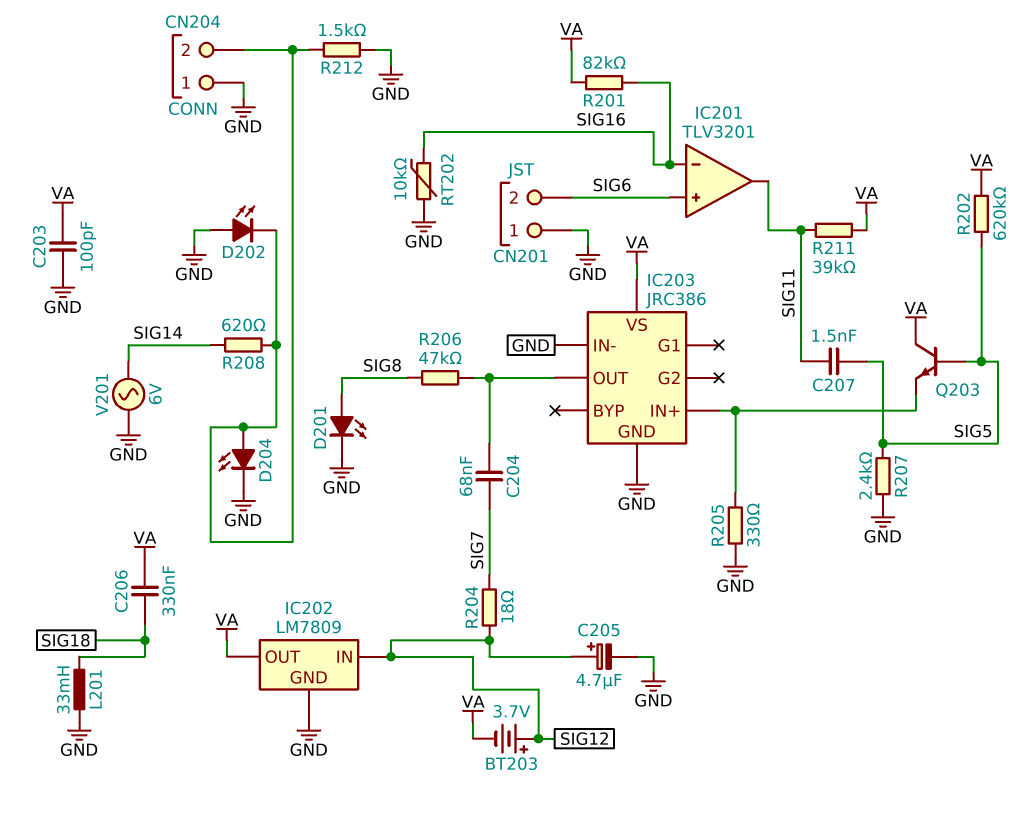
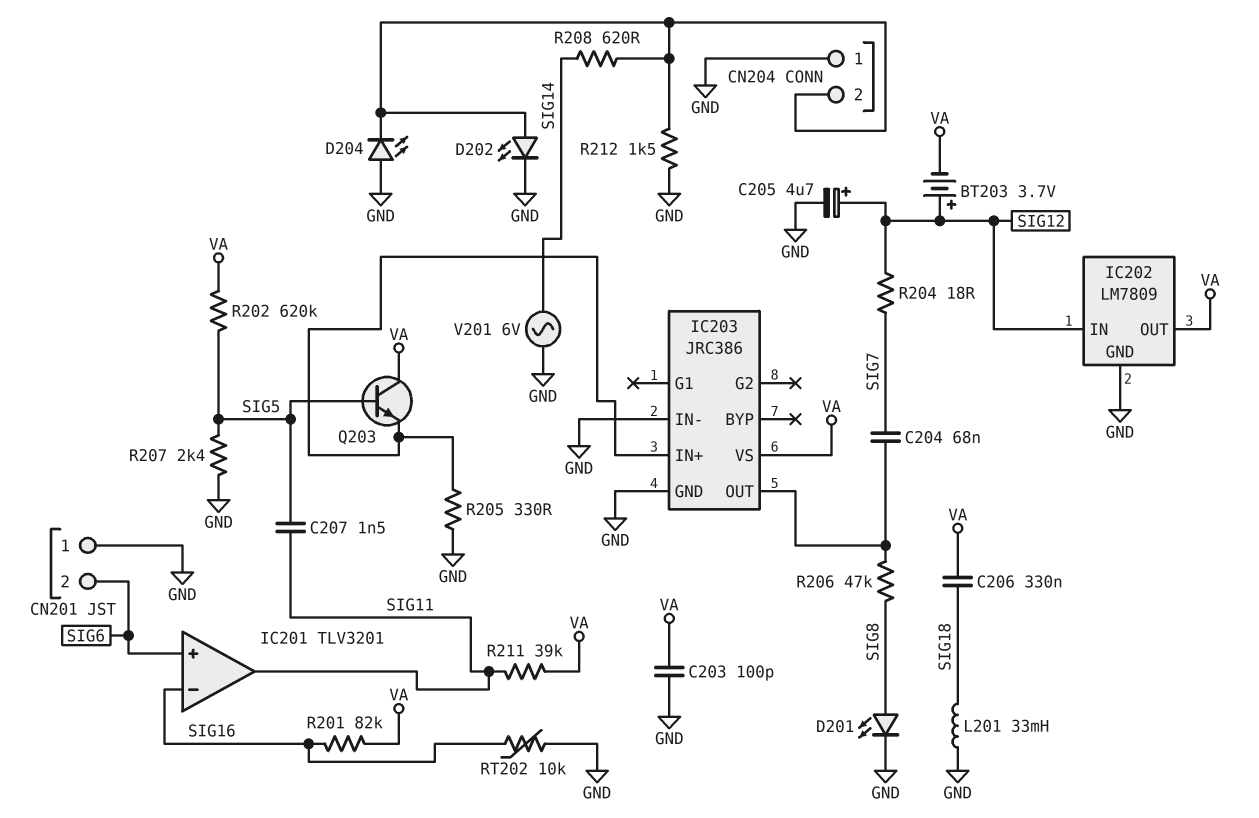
D202: LED (A GND, K CN204/2) -> LED (A CN204/2, K GND)
D204: LED (A CN204/2, K GND) -> LED (A GND, K CN204/2)

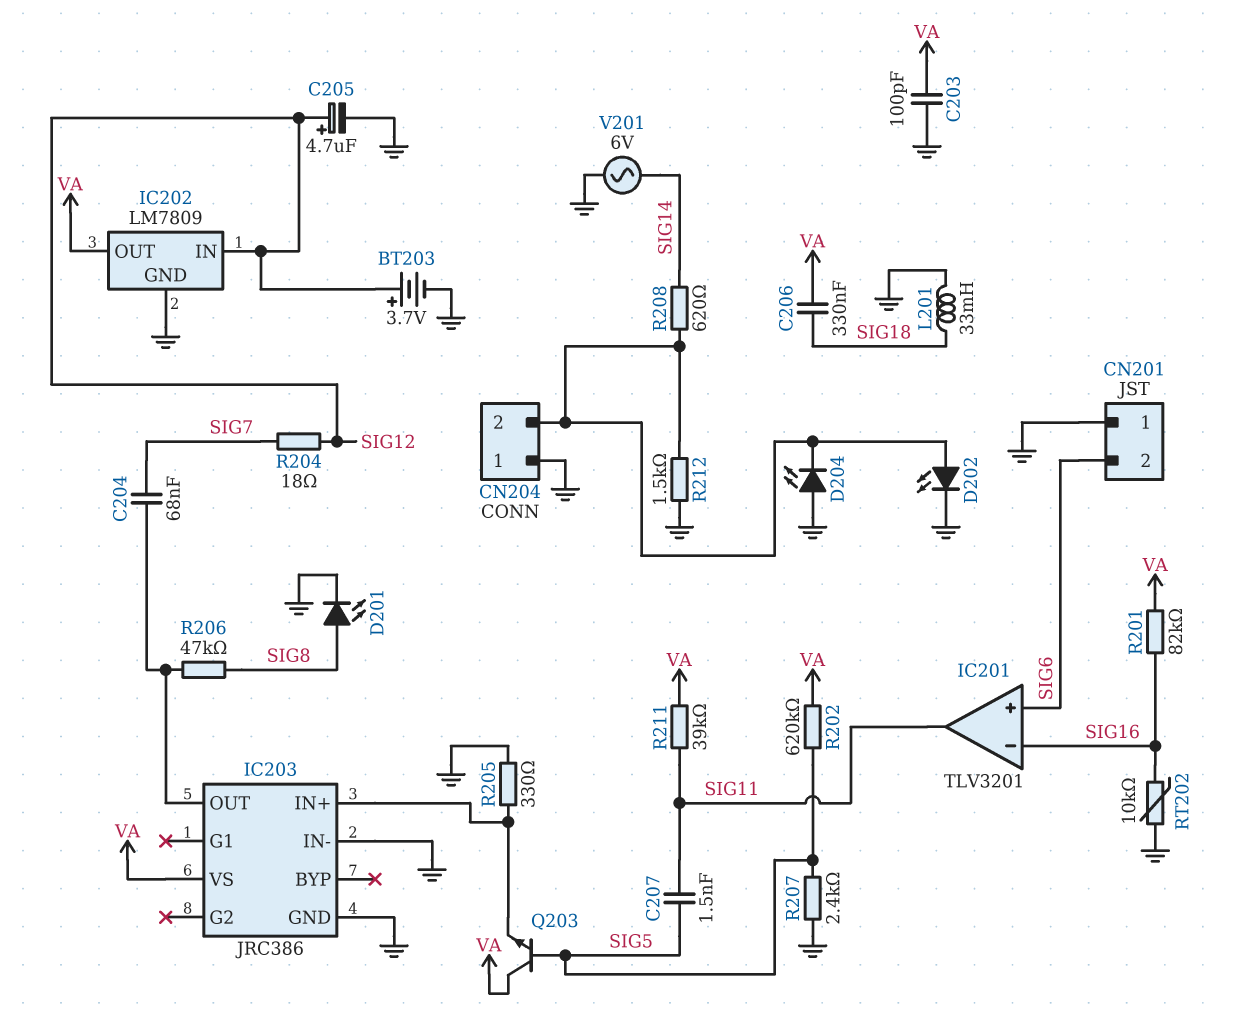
BT203: 3.7V (plus SIG12, minus VA) -> 3.7V (plus SIG12, minus GND)

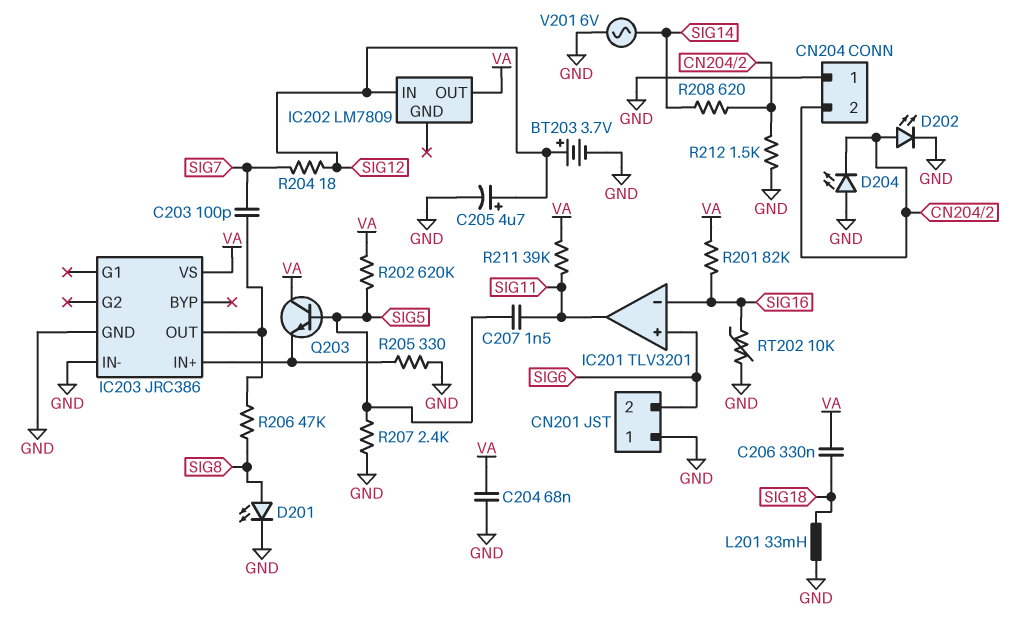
C203: 100pF (GND, VA) -> 100pF (IC203/OUT, SIG7)
C204: 68nF (IC203/OUT, SIG7) -> 68nF (GND, VA)
IC202 pin GND: GND -> none

